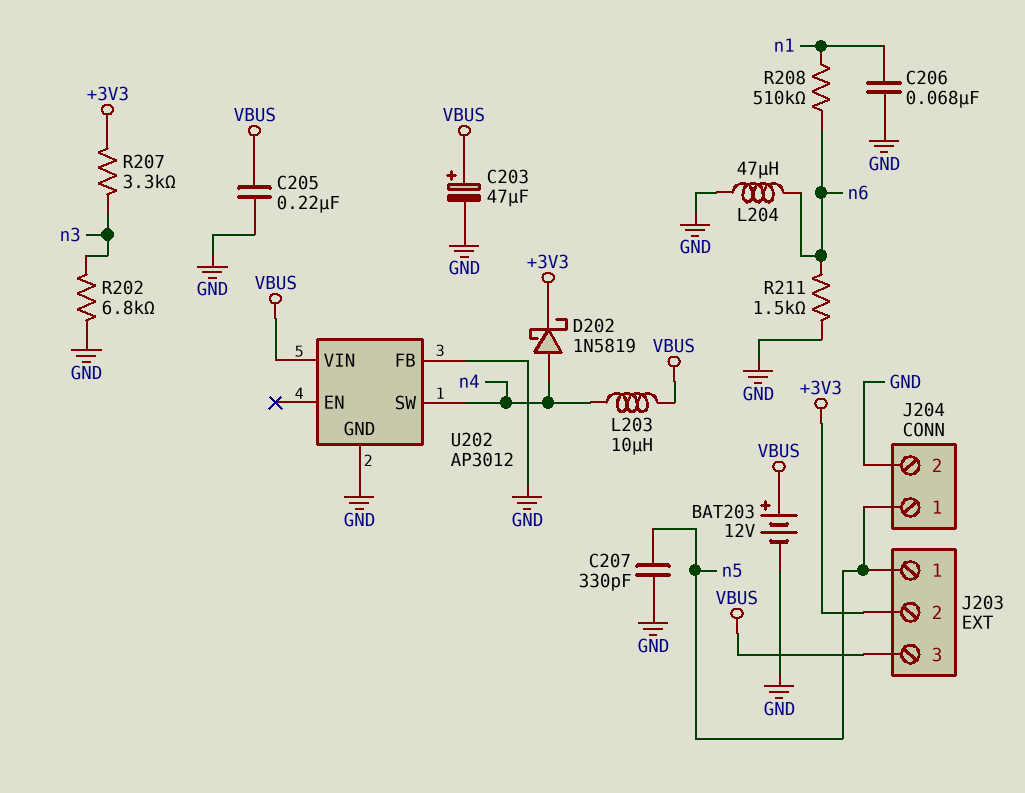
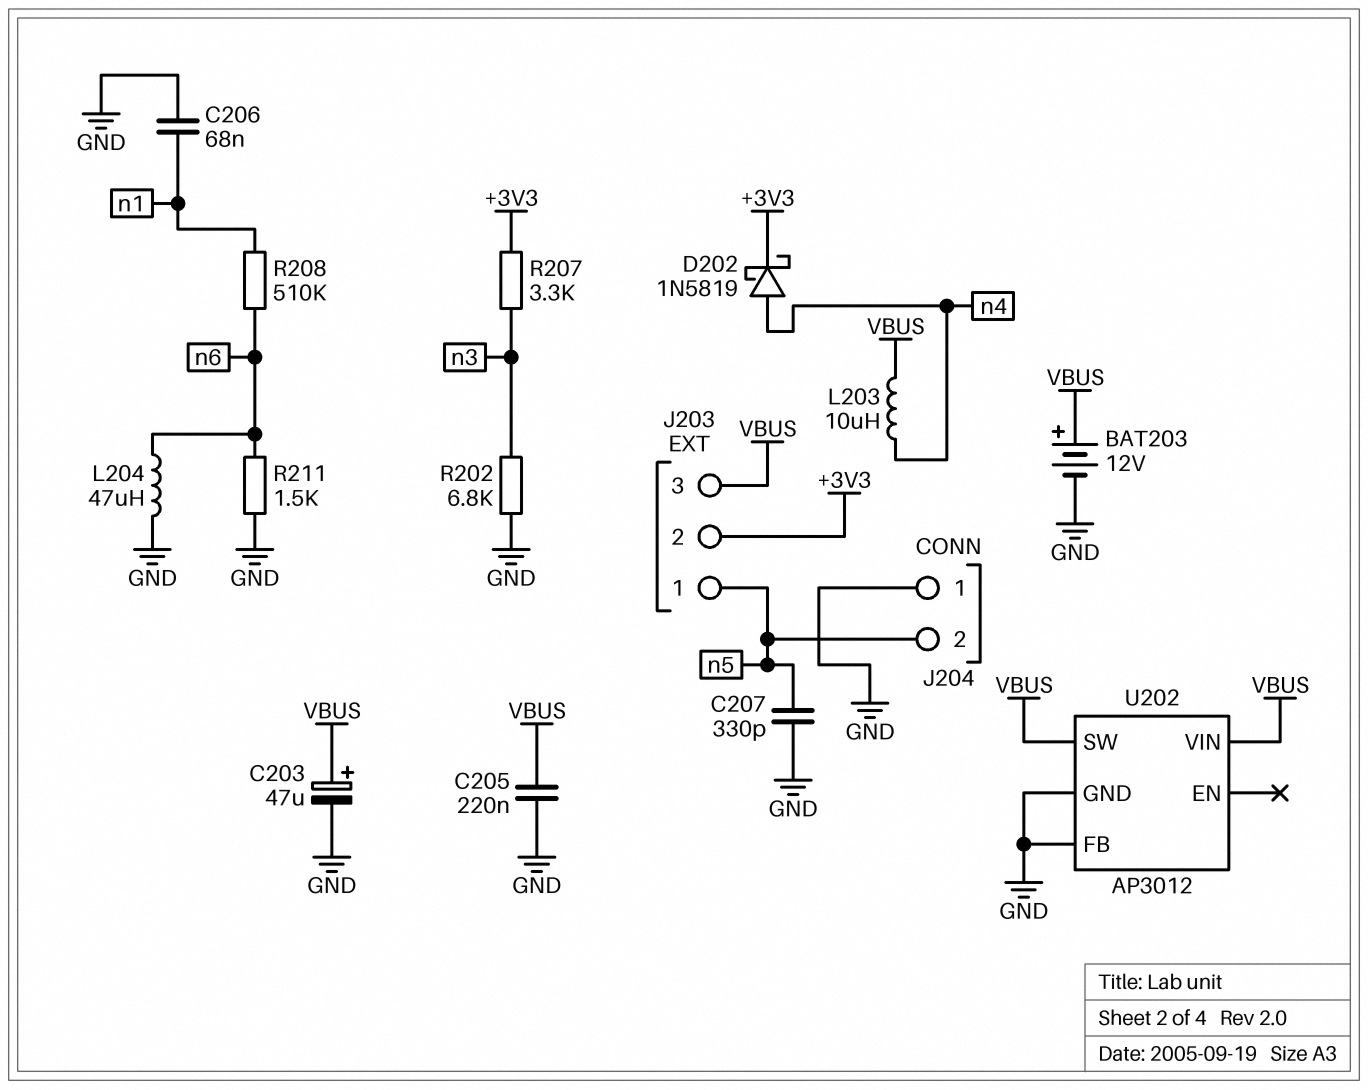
J204 pin 1: n5 -> GND
J204 pin 2: GND -> n5
U202 pin SW: n4 -> VBUS

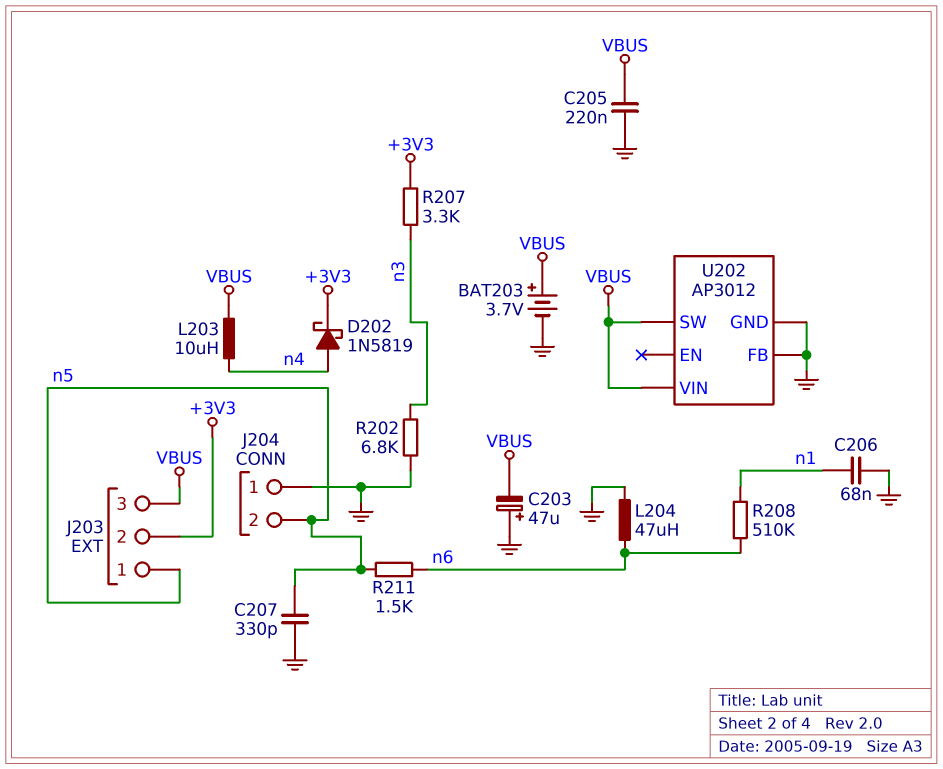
BAT203: 12V (plus VBUS, minus GND) -> 3.7V (plus VBUS, minus GND)
C203: 47uF (plus VBUS, minus GND) -> 47uF (plus GND, minus VBUS)
R211: 1.5k (GND, n6) -> 1.5k (n5, n6)

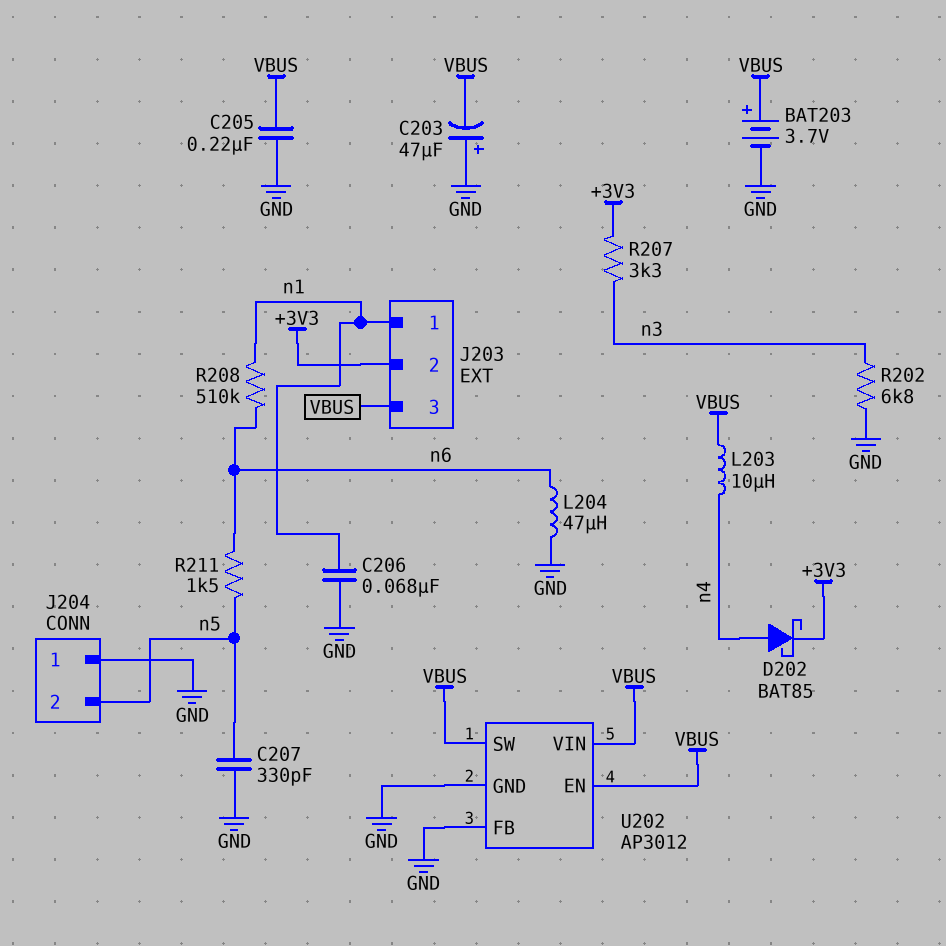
D202: schottky 1N5819 (A n4, K +3V3) -> schottky BAT85 (A n4, K +3V3)
J203 pin 1: n5 -> n1
U202 pin EN: none -> VBUS

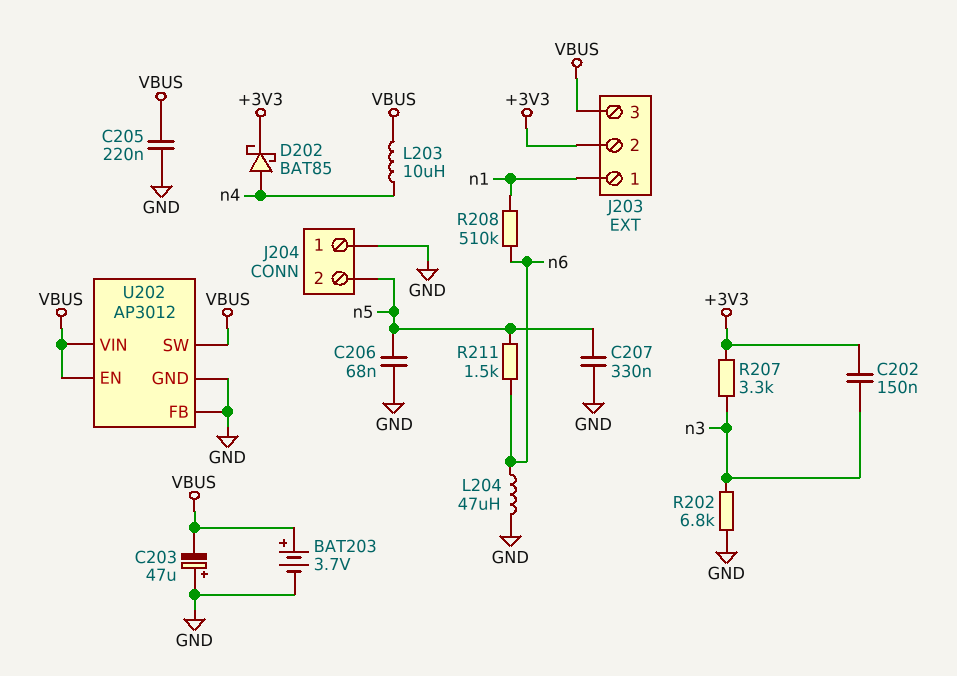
C202: none -> 150nF (+3V3, n3)
C206: 68nF (GND, n1) -> 68nF (GND, n5)
C207: 330pF (GND, n5) -> 330nF (GND, n5)

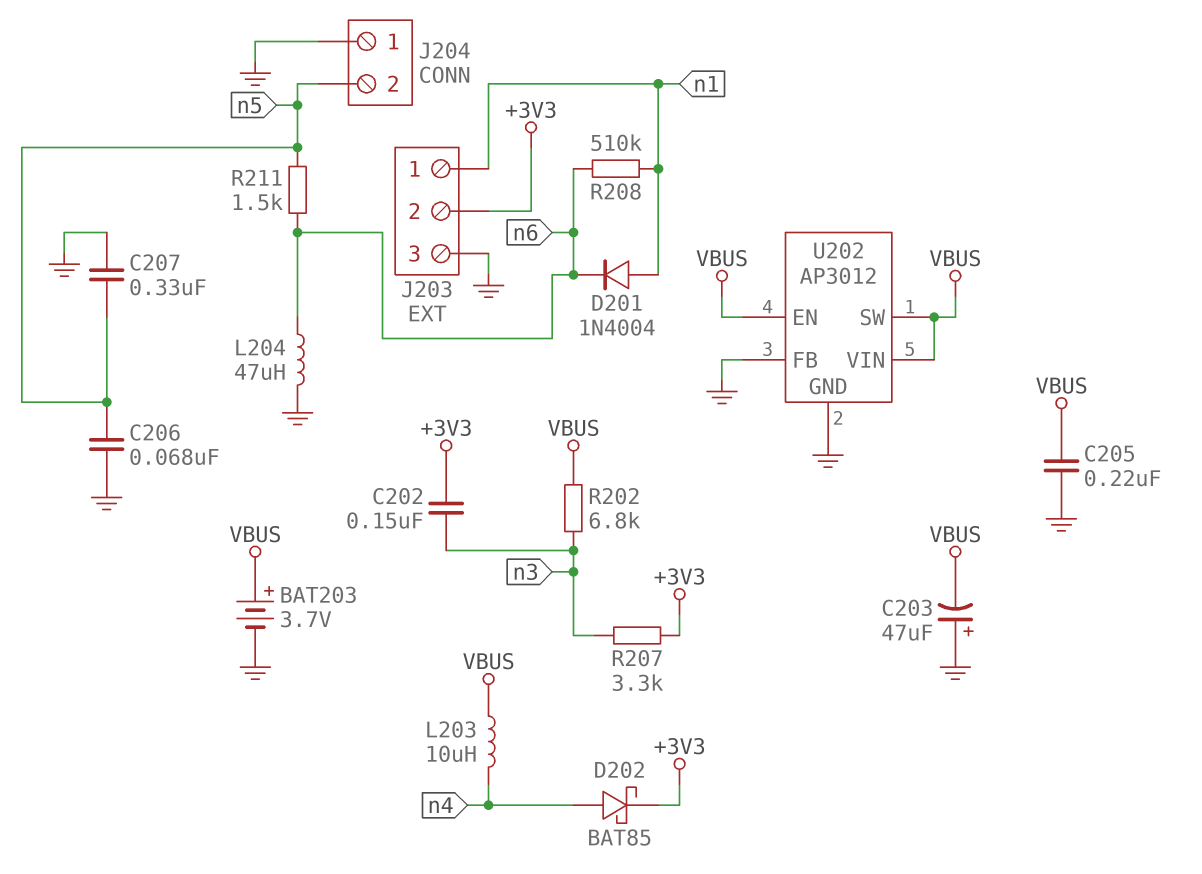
D201: none -> diode 1N4004 (A n1, K n6)
J203 pin 3: VBUS -> GND
R202: 6.8k (GND, n3) -> 6.8k (VBUS, n3)

